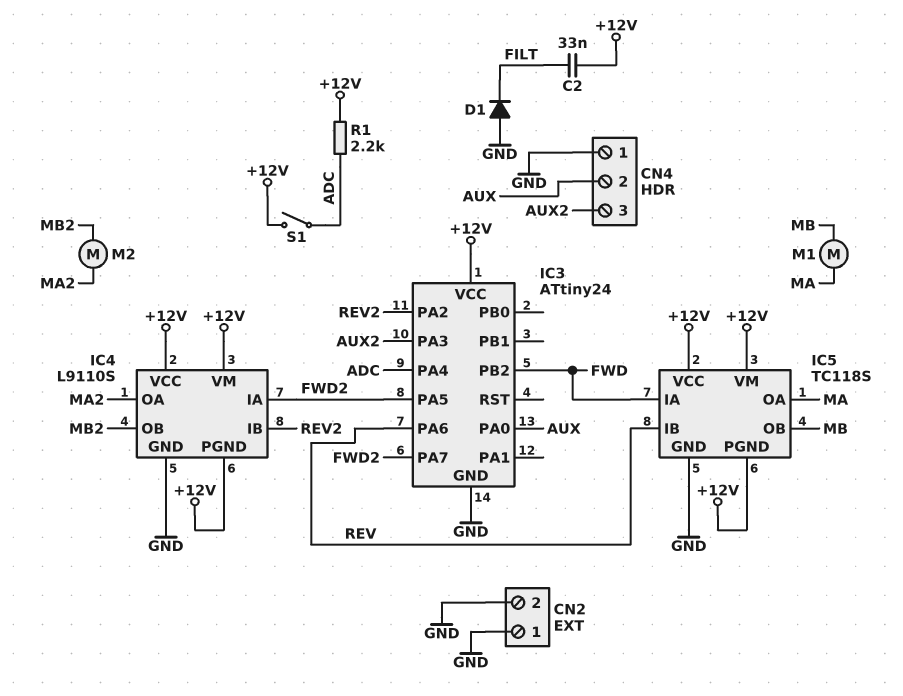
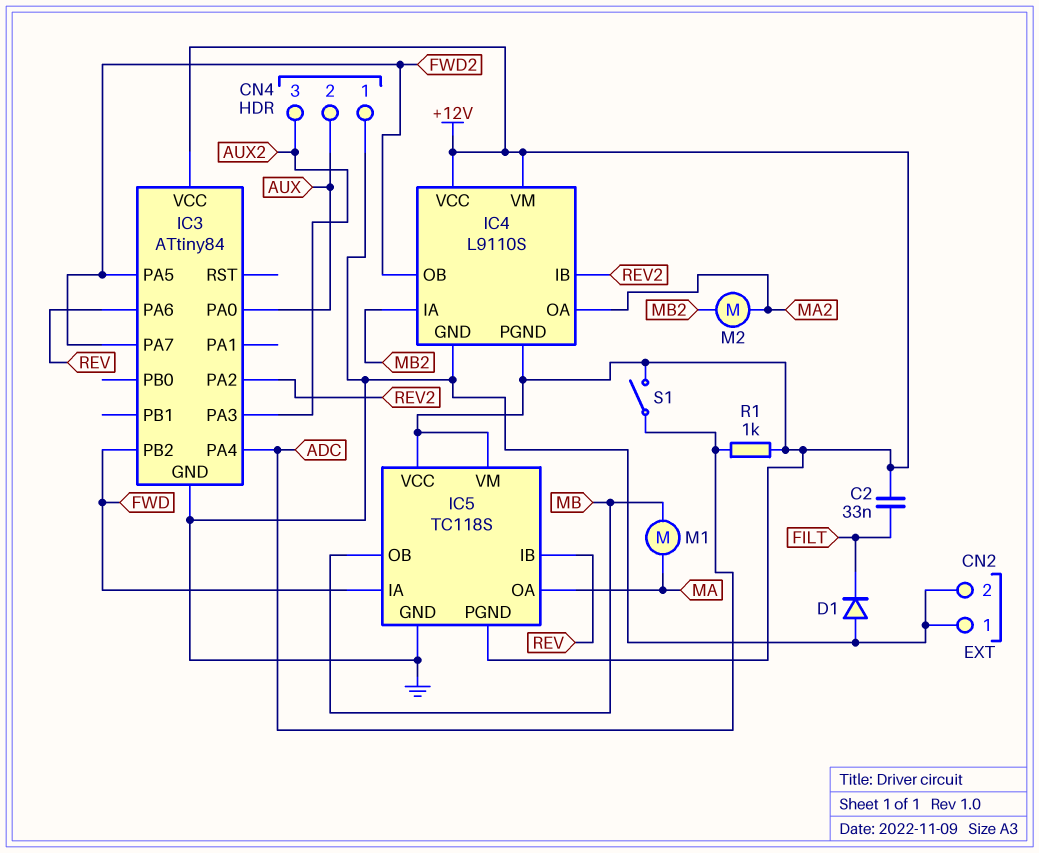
IC3: ATtiny24 -> ATtiny84
IC4 pin IA: FWD2 -> MB2
IC4 pin OB: MB2 -> FWD2
R1: 2.2k (+12V, ADC) -> 1k (+12V, ADC)

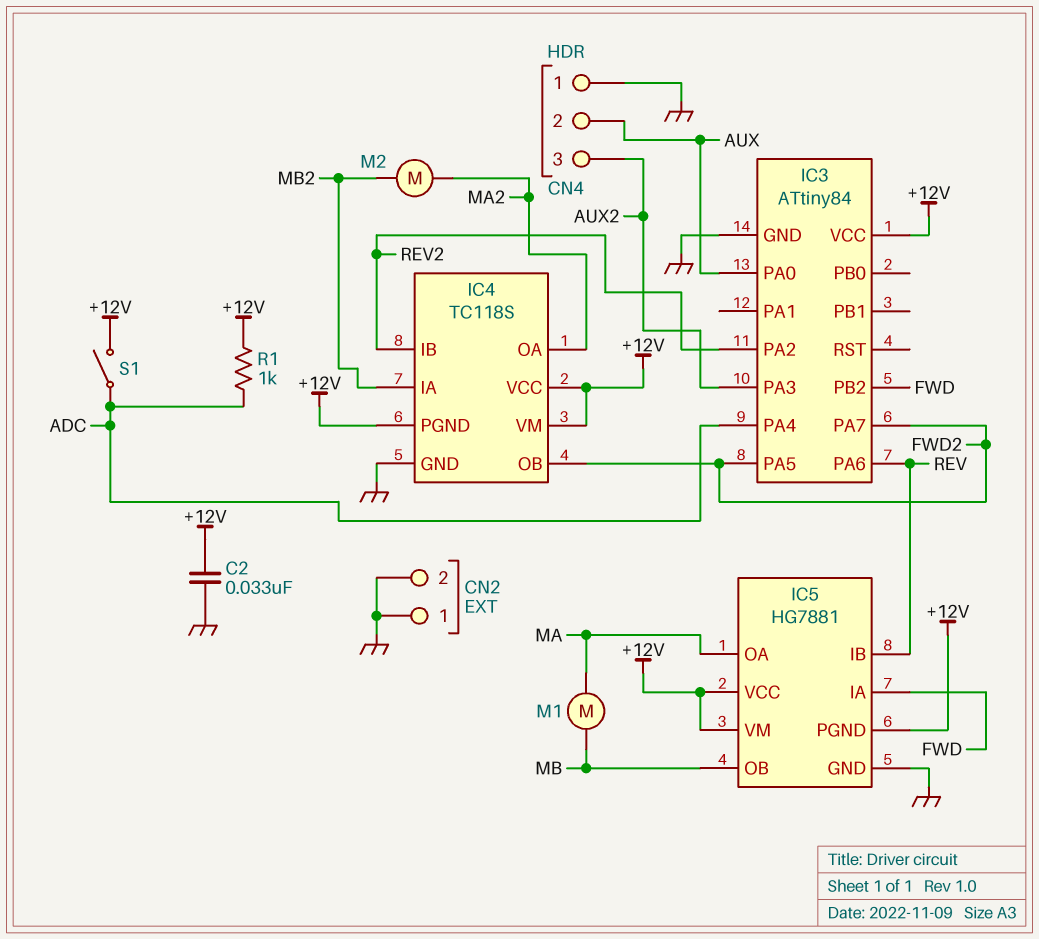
C2: 33nF (+12V, FILT) -> 33nF (+12V, GND)
D1: diode (A GND, K FILT) -> none
IC4: L9110S -> TC118S
IC5: TC118S -> HG7881

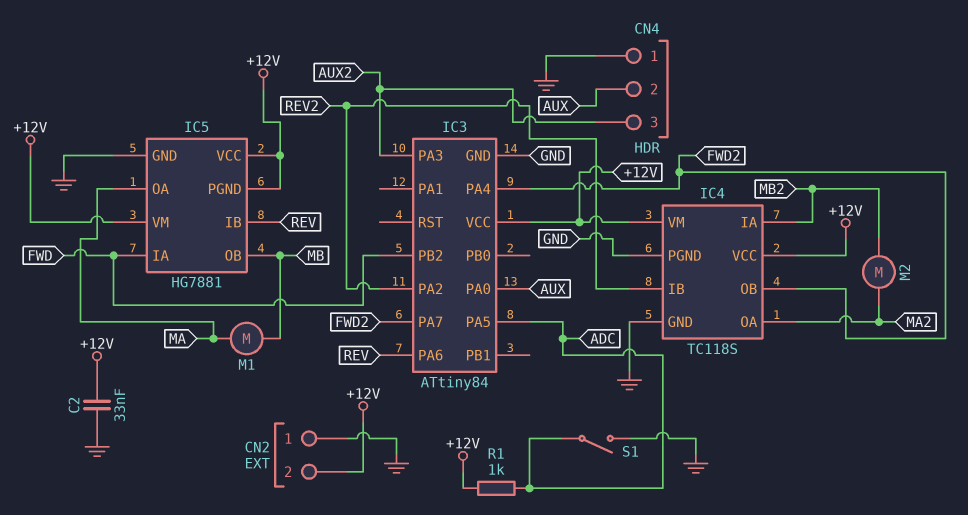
CN2 pin 2: GND -> +12V
IC3 pin PA4: ADC -> FWD2
IC3 pin PA5: FWD2 -> ADC
IC4 pin PGND: +12V -> GND
S1: switch (+12V, ADC) -> switch (ADC, GND)

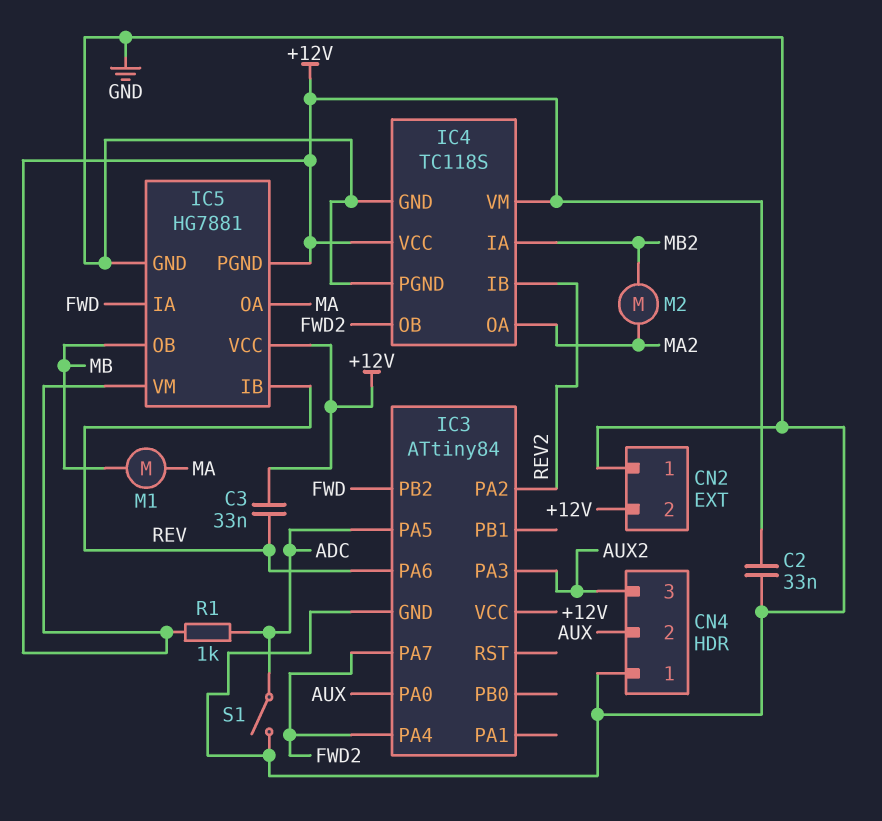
C3: none -> 33nF (+12V, REV)

